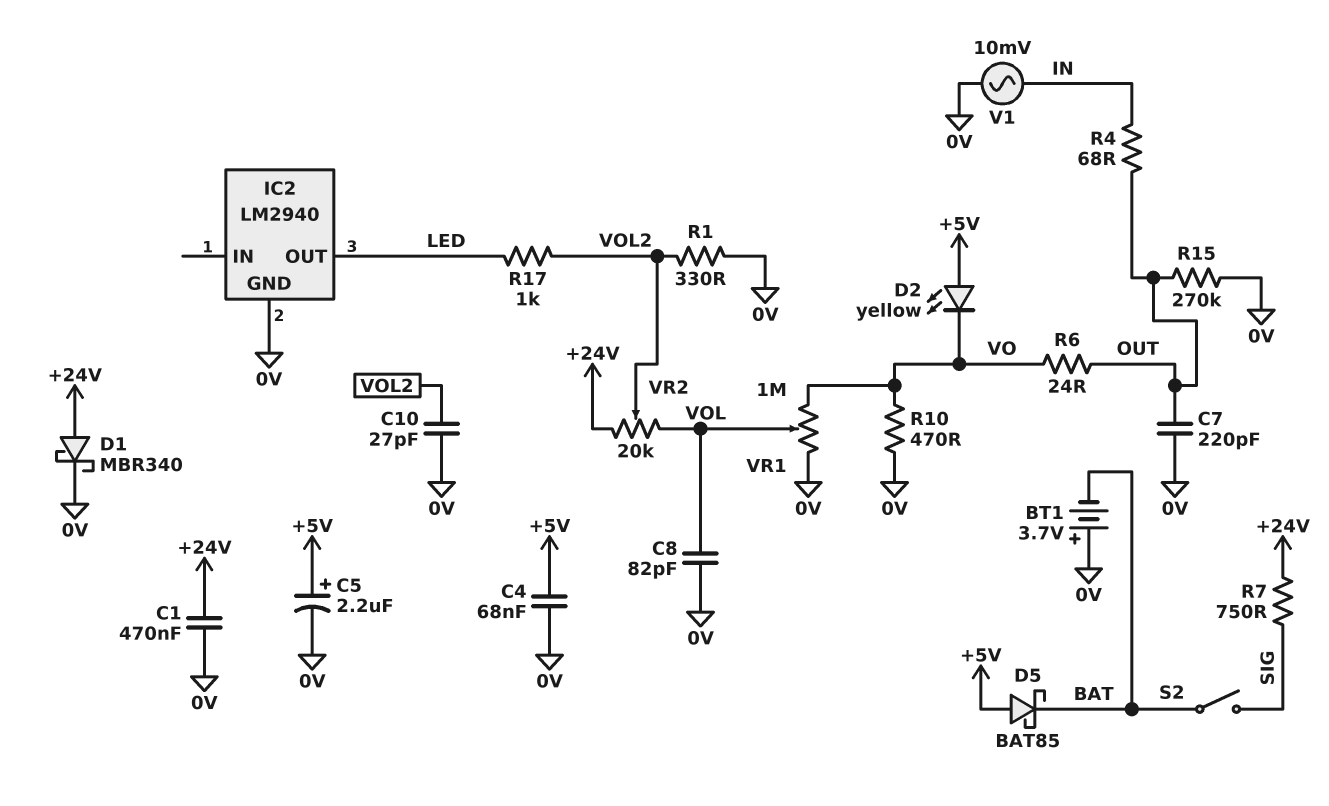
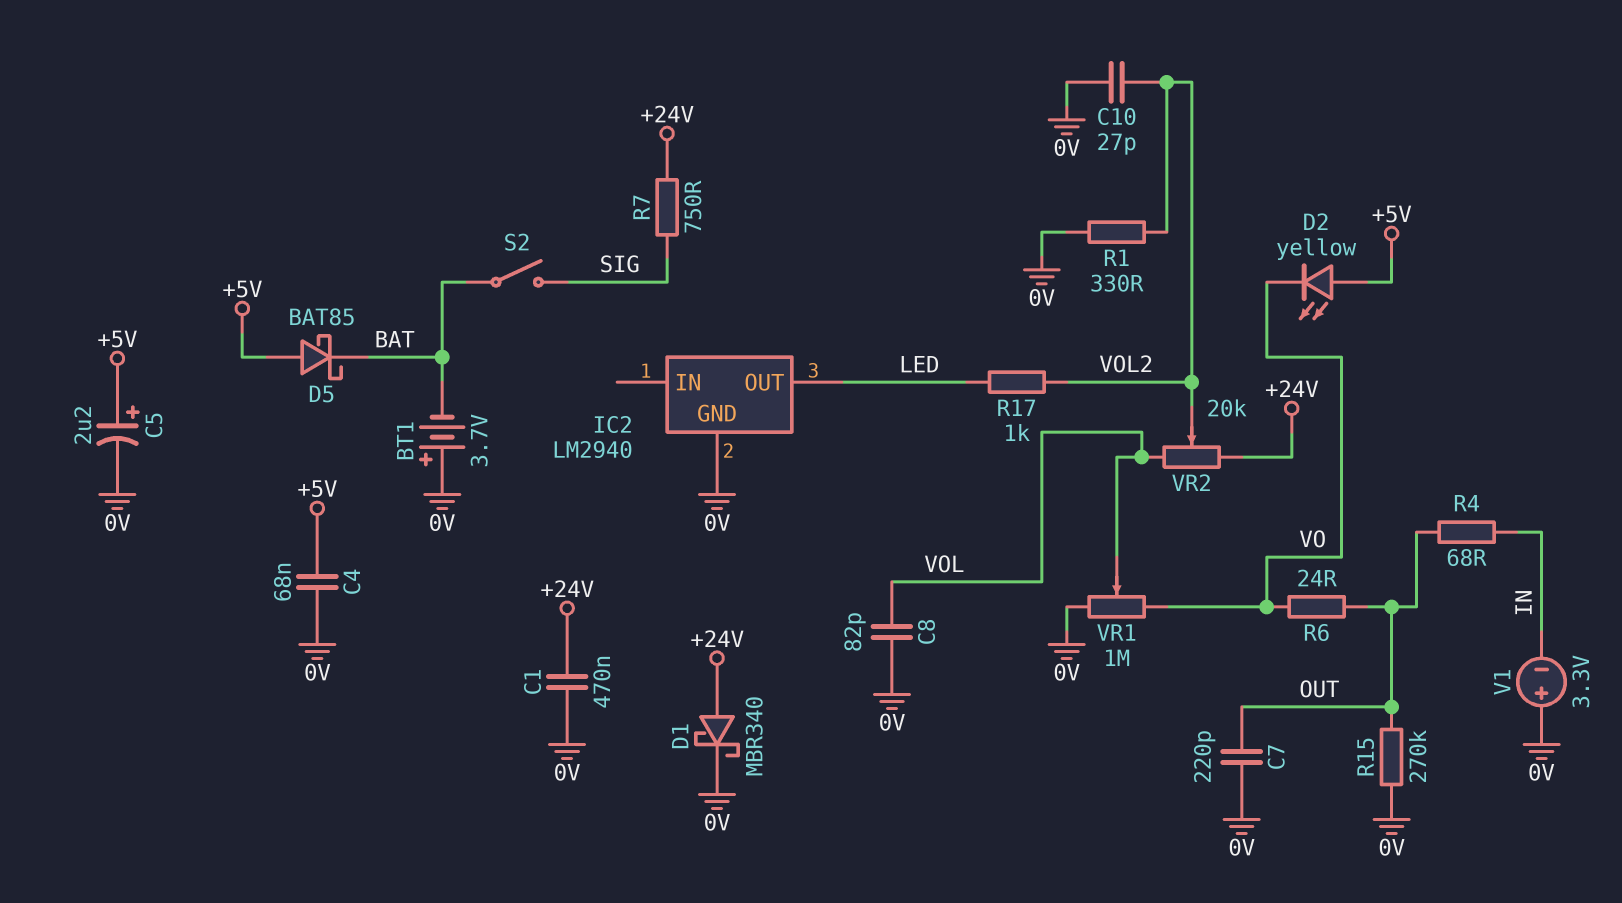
R10: 470 (0V, VO) -> none
V1: AC 10mV (0V, IN) -> 3.3V (plus 0V, minus IN)

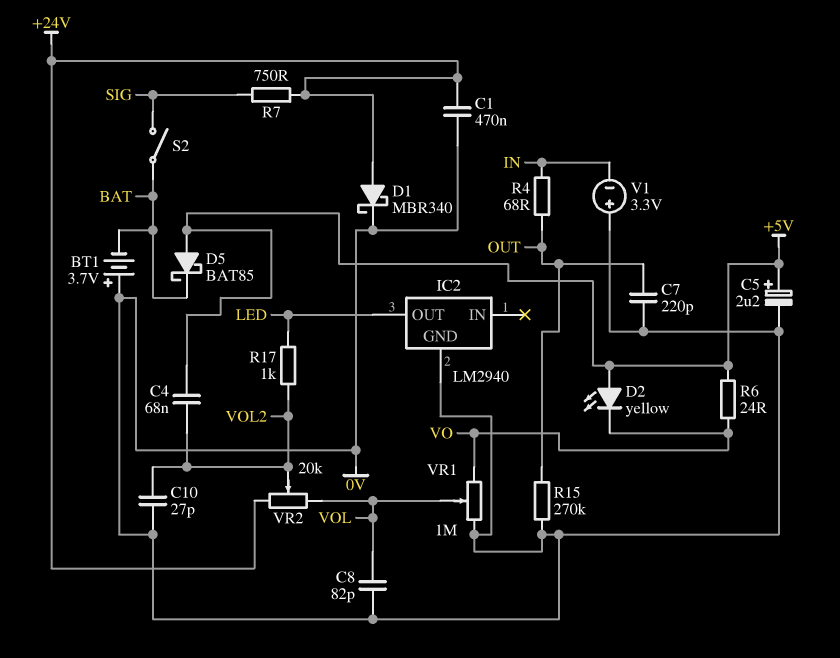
C4: 68nF (+5V, 0V) -> 68nF (+5V, VOL2)
R1: 330 (0V, VOL2) -> none
R6: 24 (OUT, VO) -> 24 (+5V, VO)

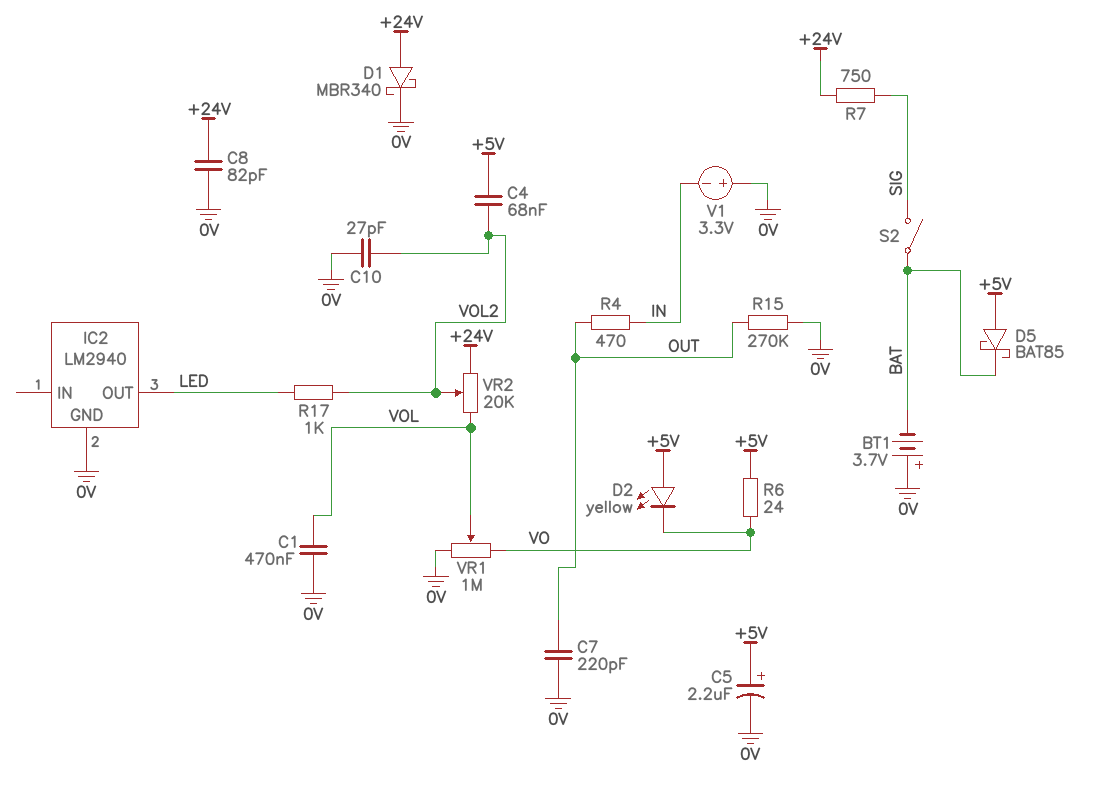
C1: 470nF (+24V, 0V) -> 470nF (0V, VOL)
C8: 82pF (0V, VOL) -> 82pF (+24V, 0V)
R4: 68 (IN, OUT) -> 470 (IN, OUT)

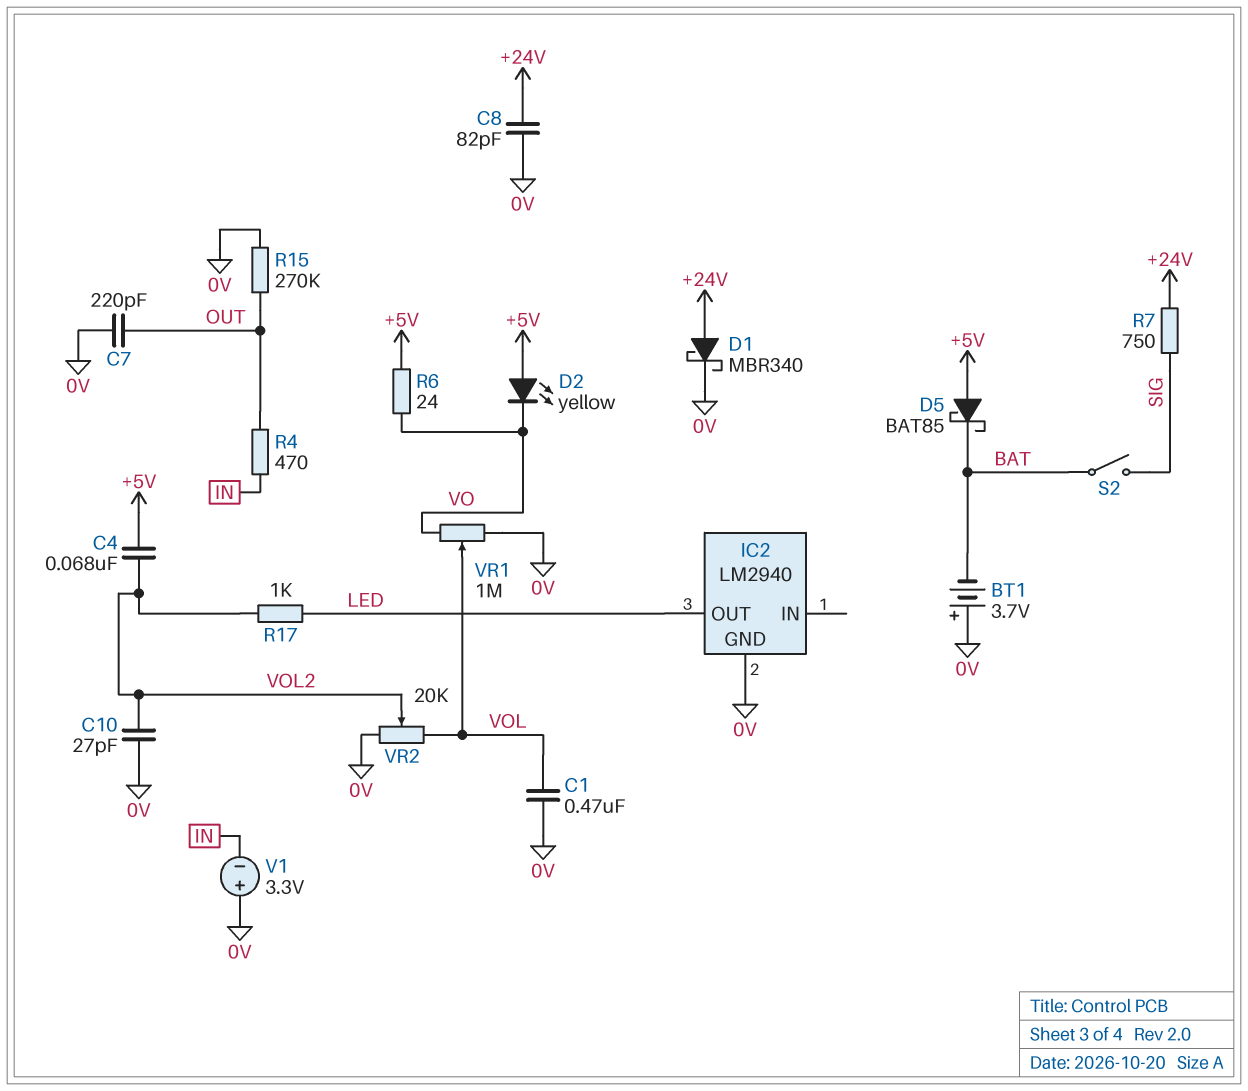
C5: 2.2uF (plus +5V, minus 0V) -> none
VR2: 20k (+24V, VOL, wiper VOL2) -> 20k (0V, VOL, wiper VOL2)

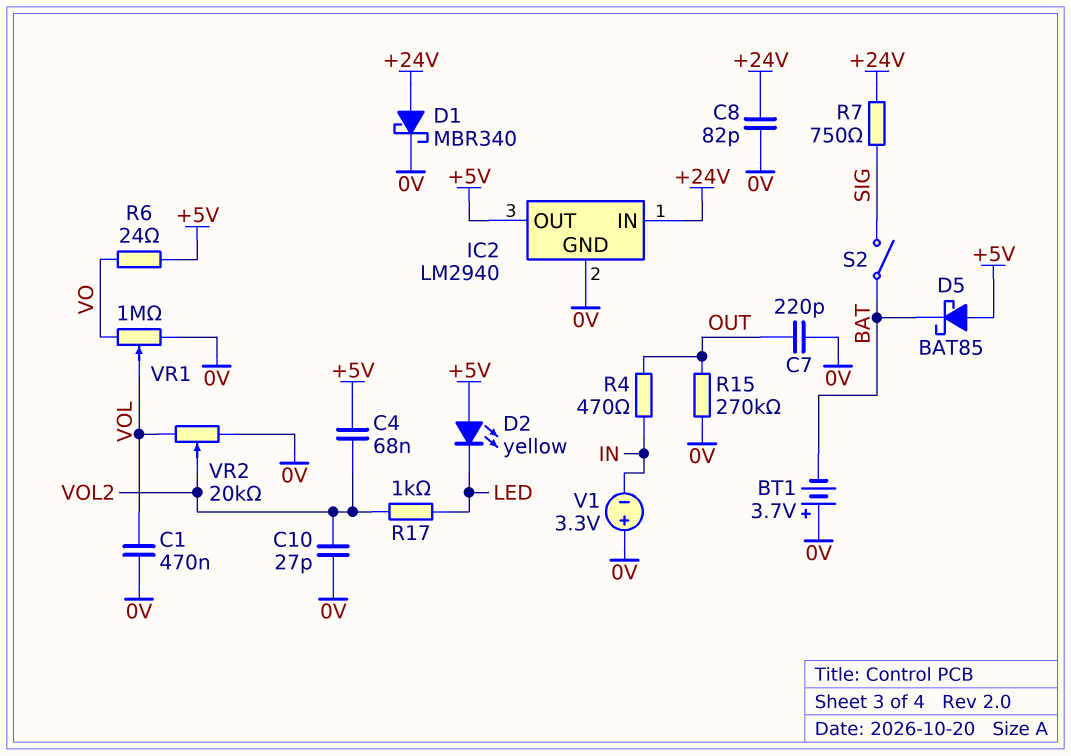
D2: LED yellow (A +5V, K VO) -> LED yellow (A +5V, K LED)
IC2 pin IN: none -> +24V
IC2 pin OUT: LED -> +5V

